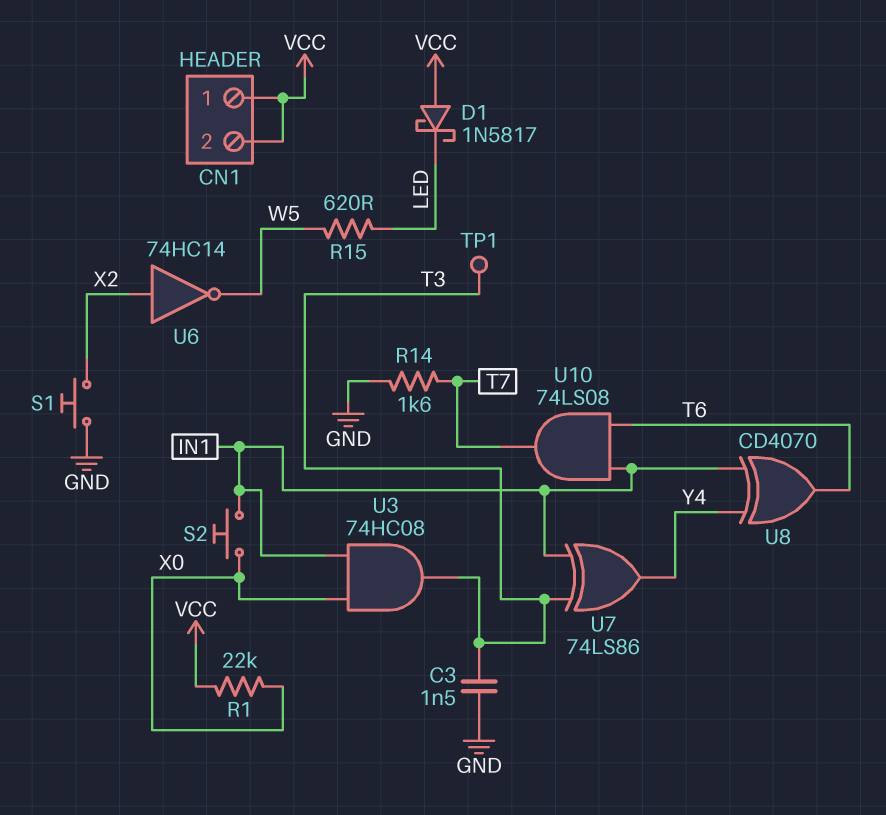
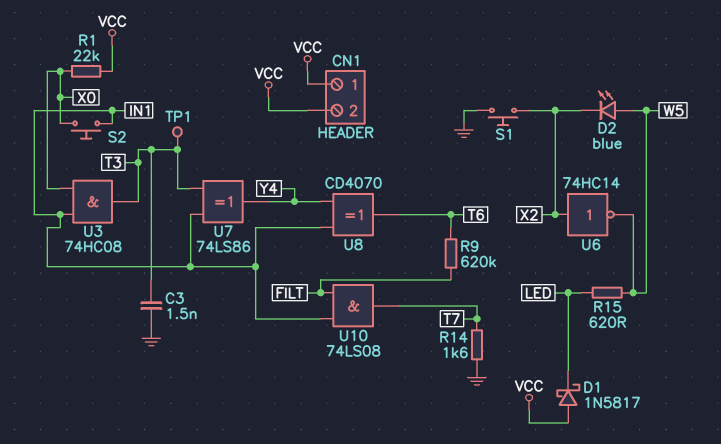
D2: none -> LED blue (A W5, K X2)
R9: none -> 620k (FILT, T6)
U10: AND 74LS08 (in IN1, in T6, out T7) -> AND 74LS08 (in FILT, in IN1, out T7)

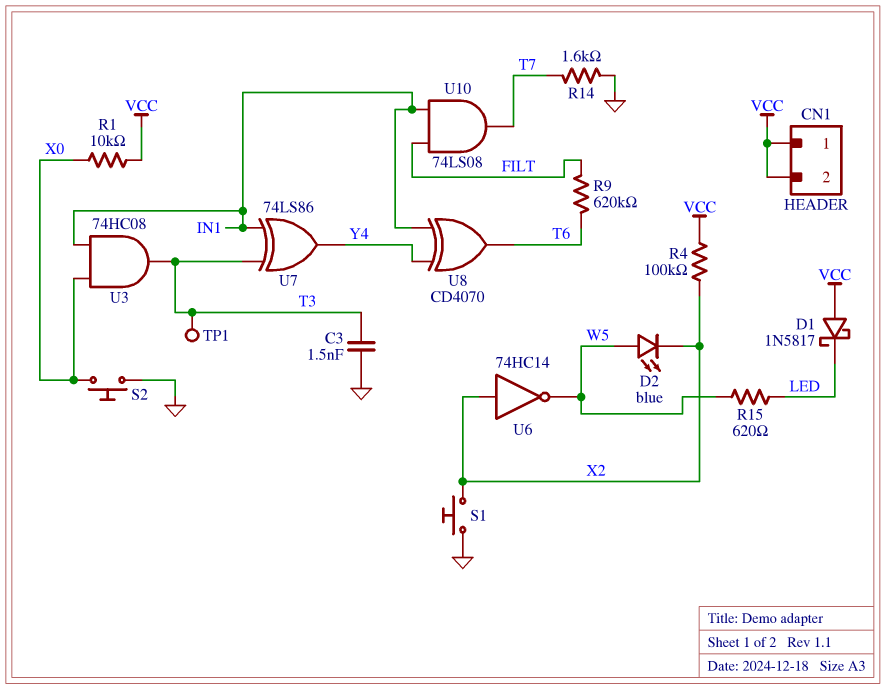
R1: 22k (VCC, X0) -> 10k (VCC, X0)
R4: none -> 100k (VCC, X2)
S2: button (IN1, X0) -> button (GND, X0)

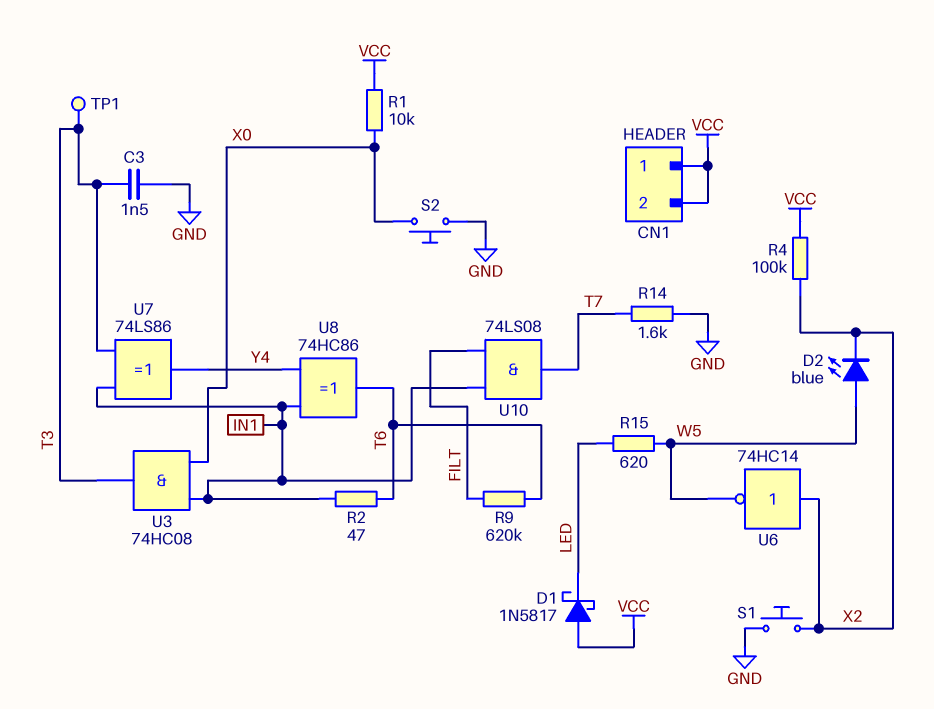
R2: none -> 47 (IN1, T6)
U8: XOR CD4070 (in IN1, in Y4, out T6) -> XOR 74HC86 (in IN1, in Y4, out T6)

